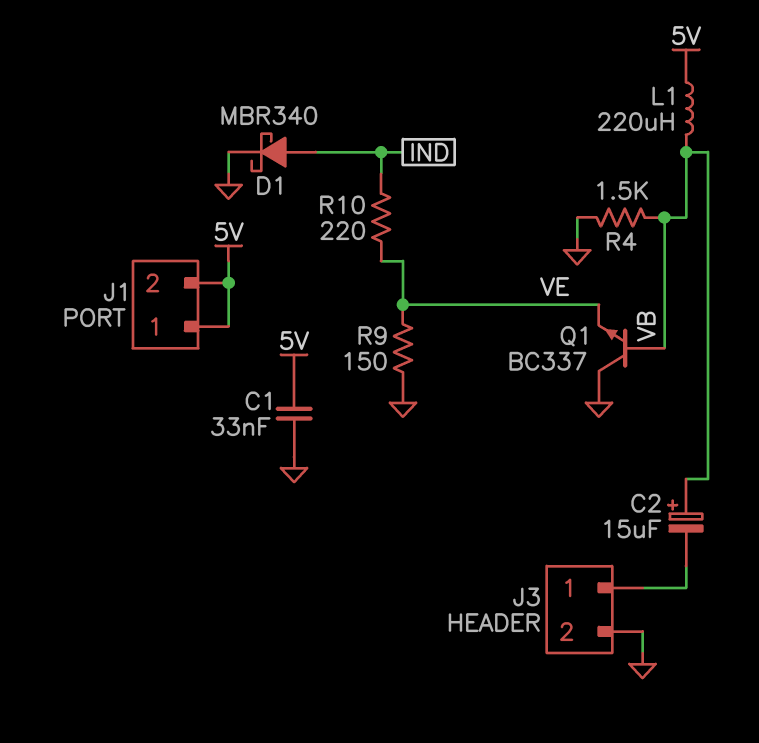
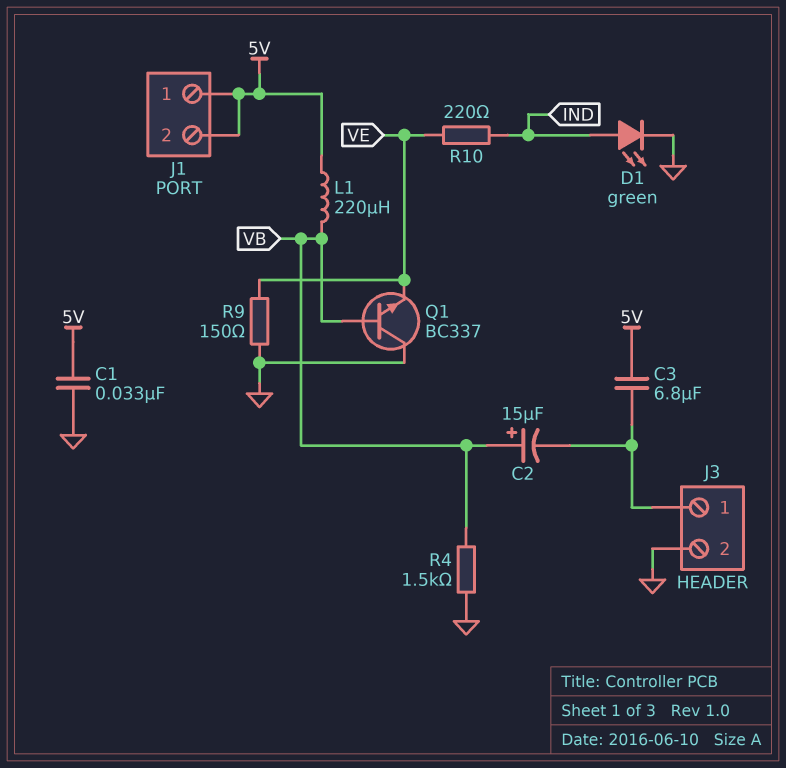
C3: none -> 6.8uF (5V, J3/1)
D1: schottky MBR340 (A IND, K GND) -> LED green (A IND, K GND)

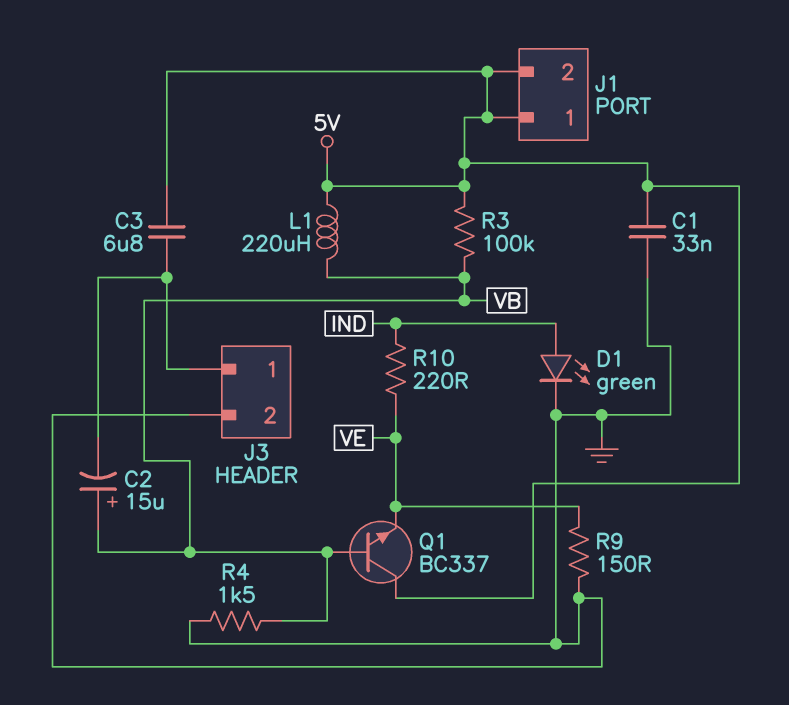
Q1: NPN BC337 (B VB, C GND, E VE) -> NPN BC337 (B VB, C 5V, E VE)
R3: none -> 100k (5V, VB)

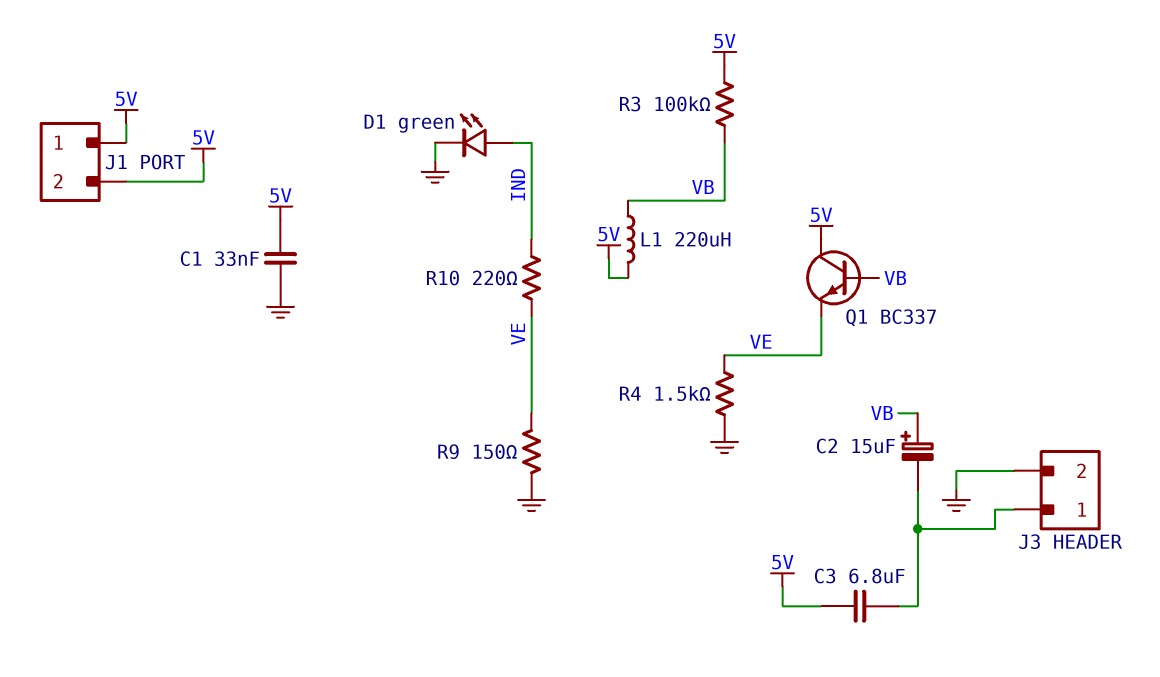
R4: 1.5k (GND, VB) -> 1.5k (GND, VE)

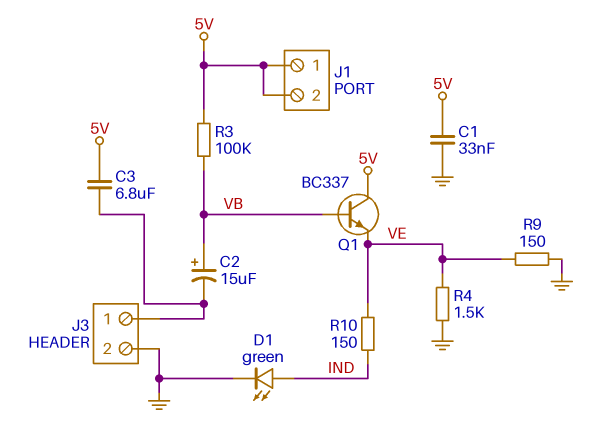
L1: 220uH (5V, VB) -> none
R10: 220 (IND, VE) -> 150 (IND, VE)

